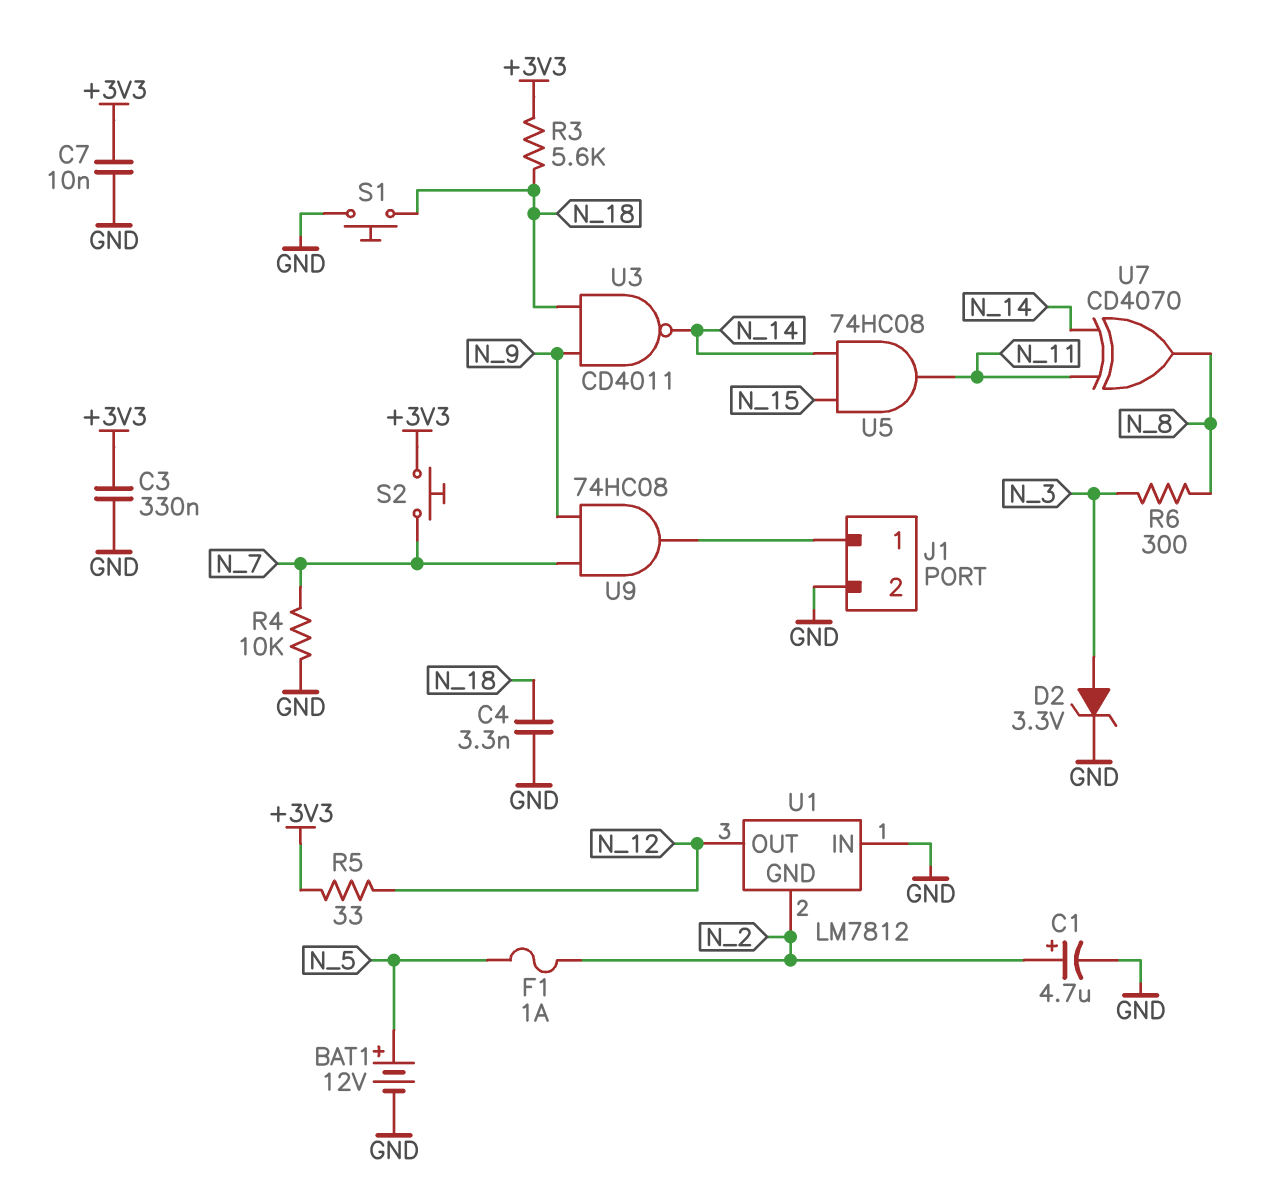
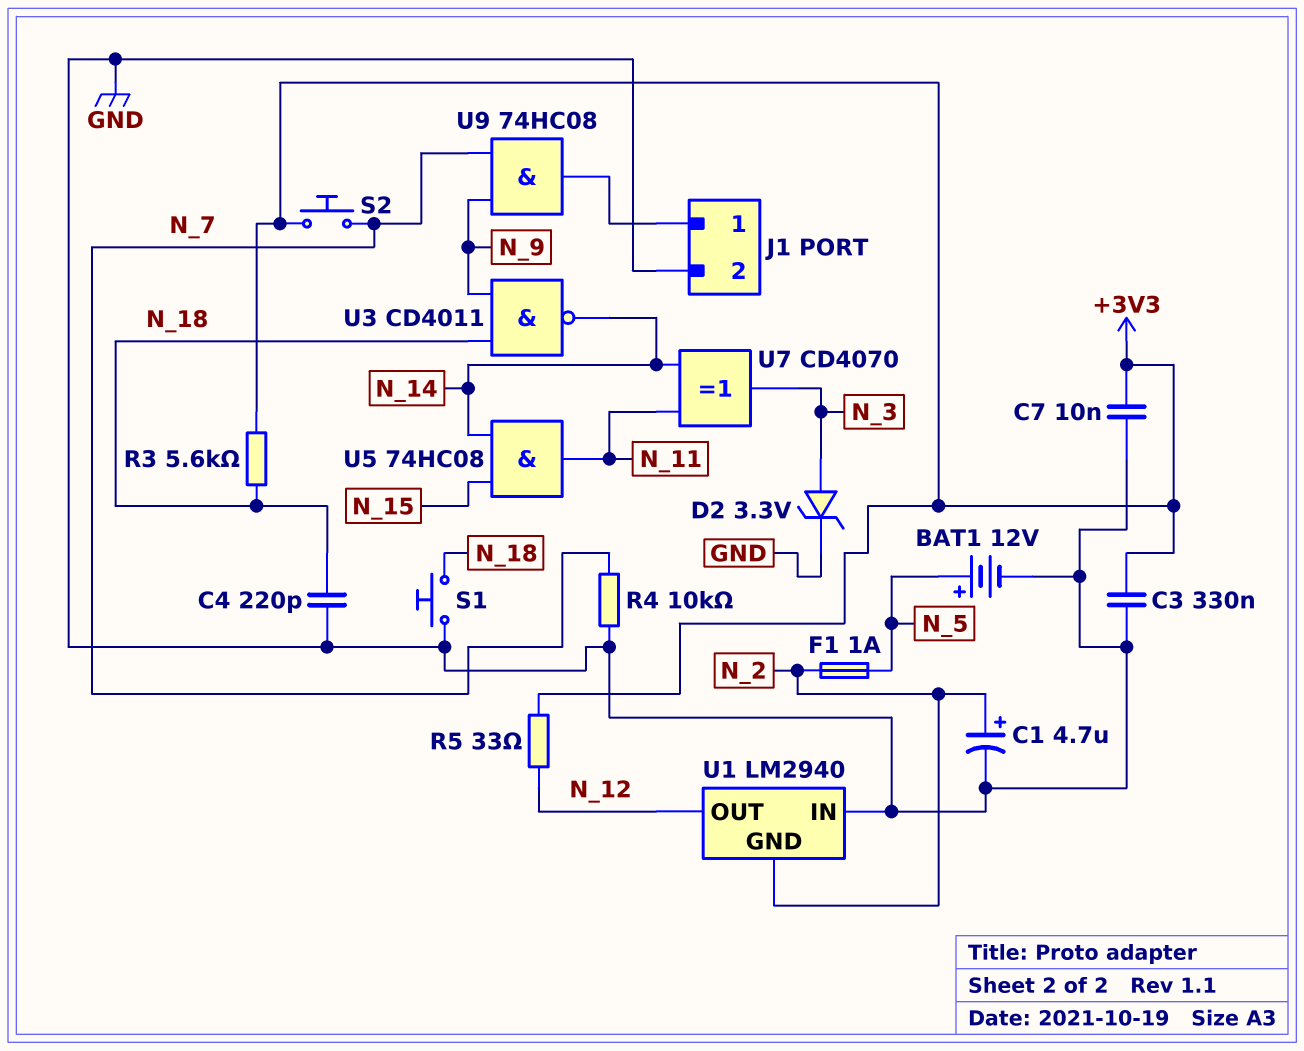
C4: 3.3nF (GND, N_18) -> 220pF (GND, N_18)
R6: 300 (N_3, N_8) -> none
U1: LM7812 -> LM2940
U7: XOR CD4070 (in N_11, in N_14, out N_8) -> XOR CD4070 (in N_11, in N_14, out N_3)

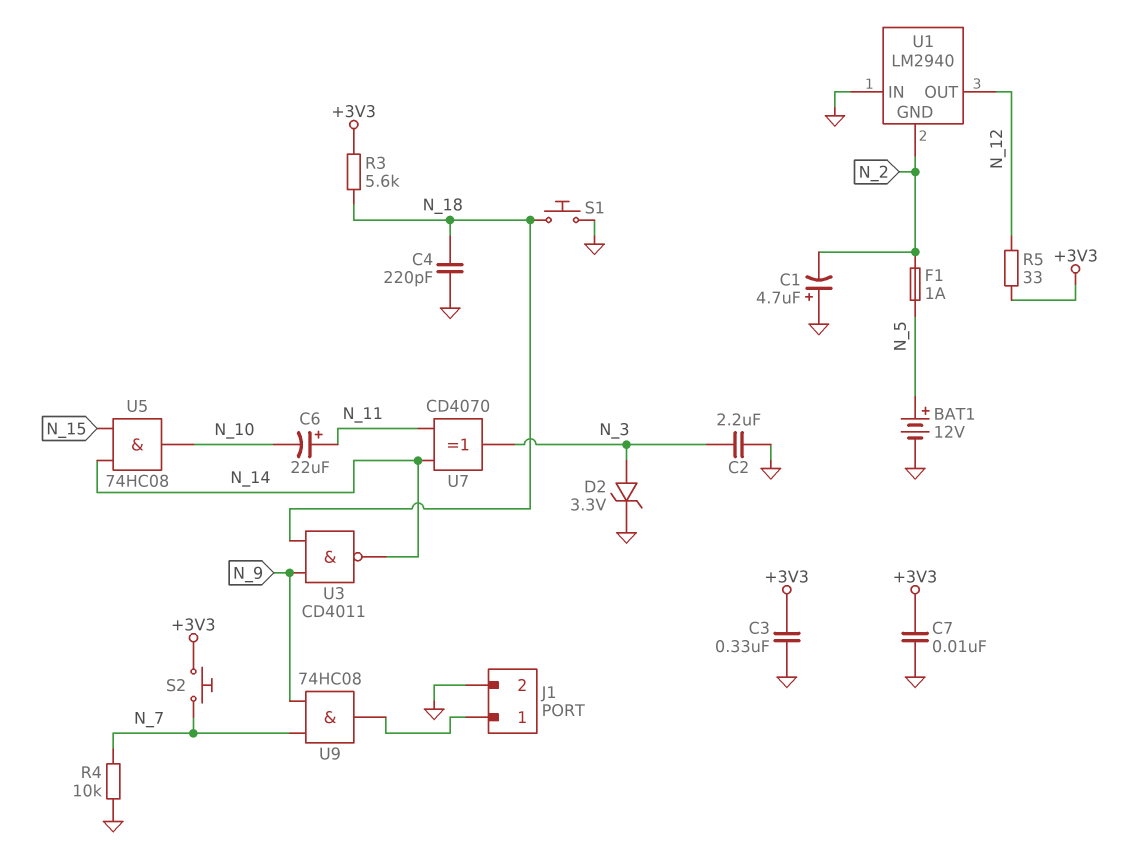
C1: 4.7uF (plus N_2, minus GND) -> 4.7uF (plus GND, minus N_2)
C2: none -> 2.2uF (GND, N_3)
C6: none -> 22uF (plus N_11, minus N_10)
U5: AND 74HC08 (in N_14, in N_15, out N_11) -> AND 74HC08 (in N_14, in N_15, out N_10)

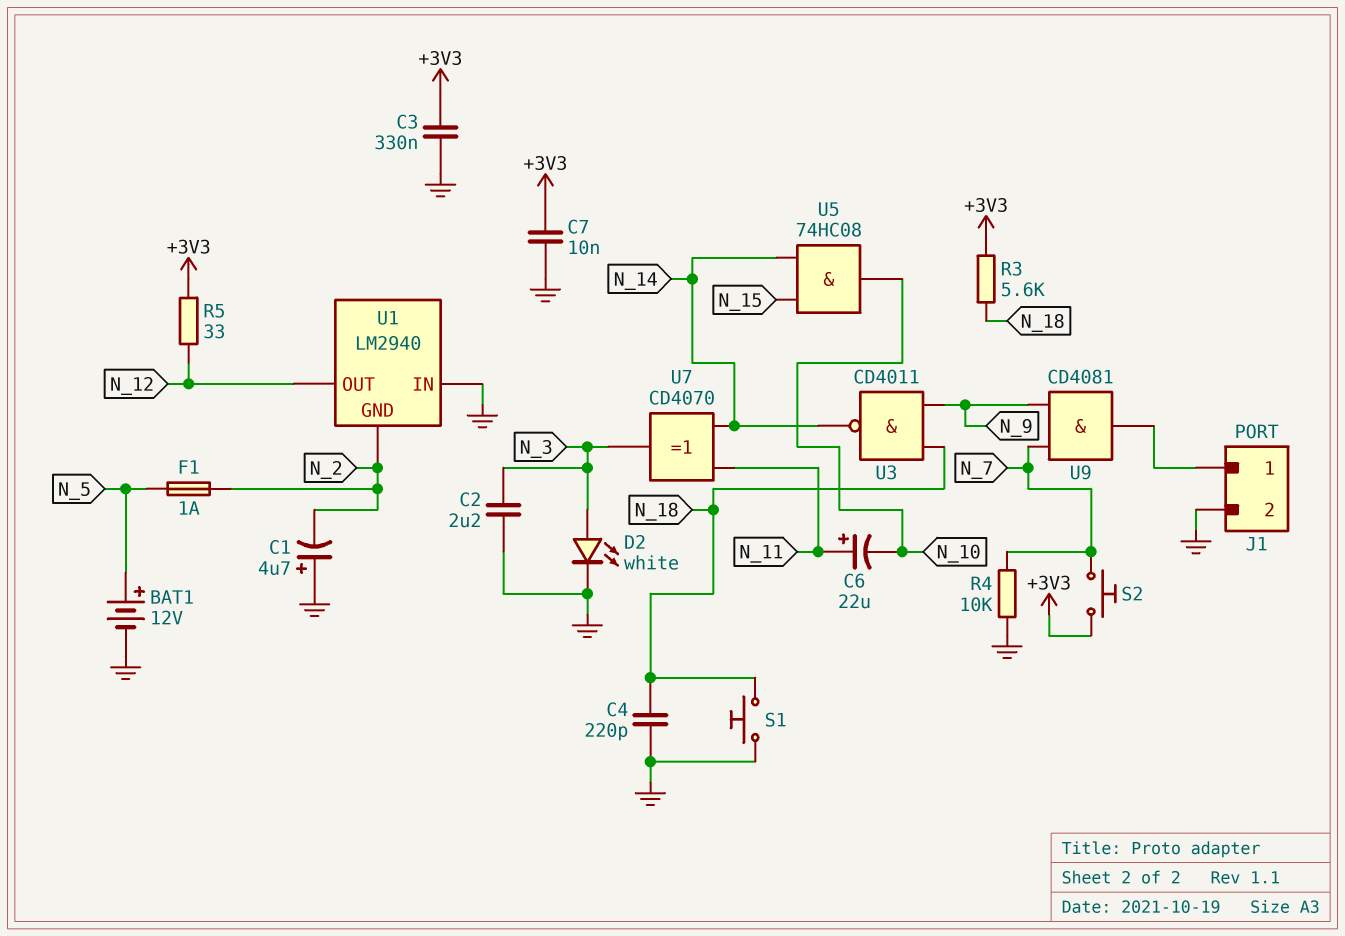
D2: zener 3.3V (A N_3, K GND) -> LED white (A N_3, K GND)
U9: AND 74HC08 (in N_7, in N_9, out J1/1) -> AND CD4081 (in N_7, in N_9, out J1/1)

